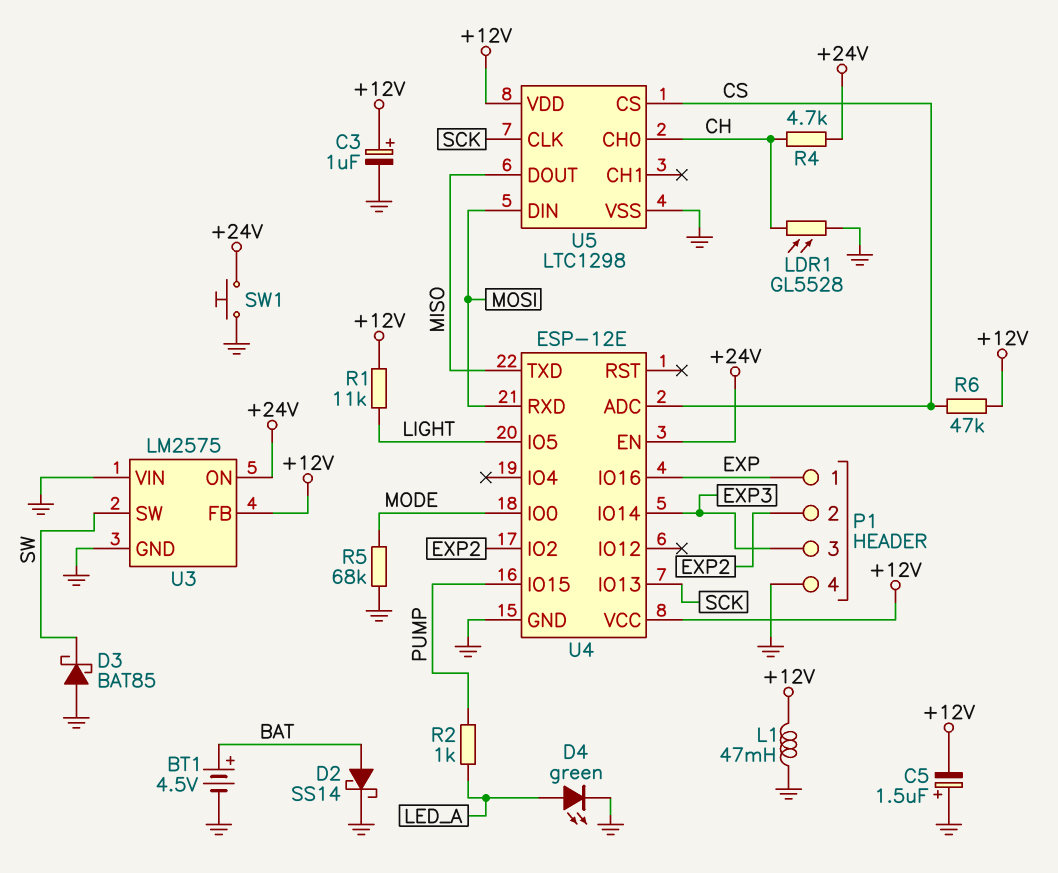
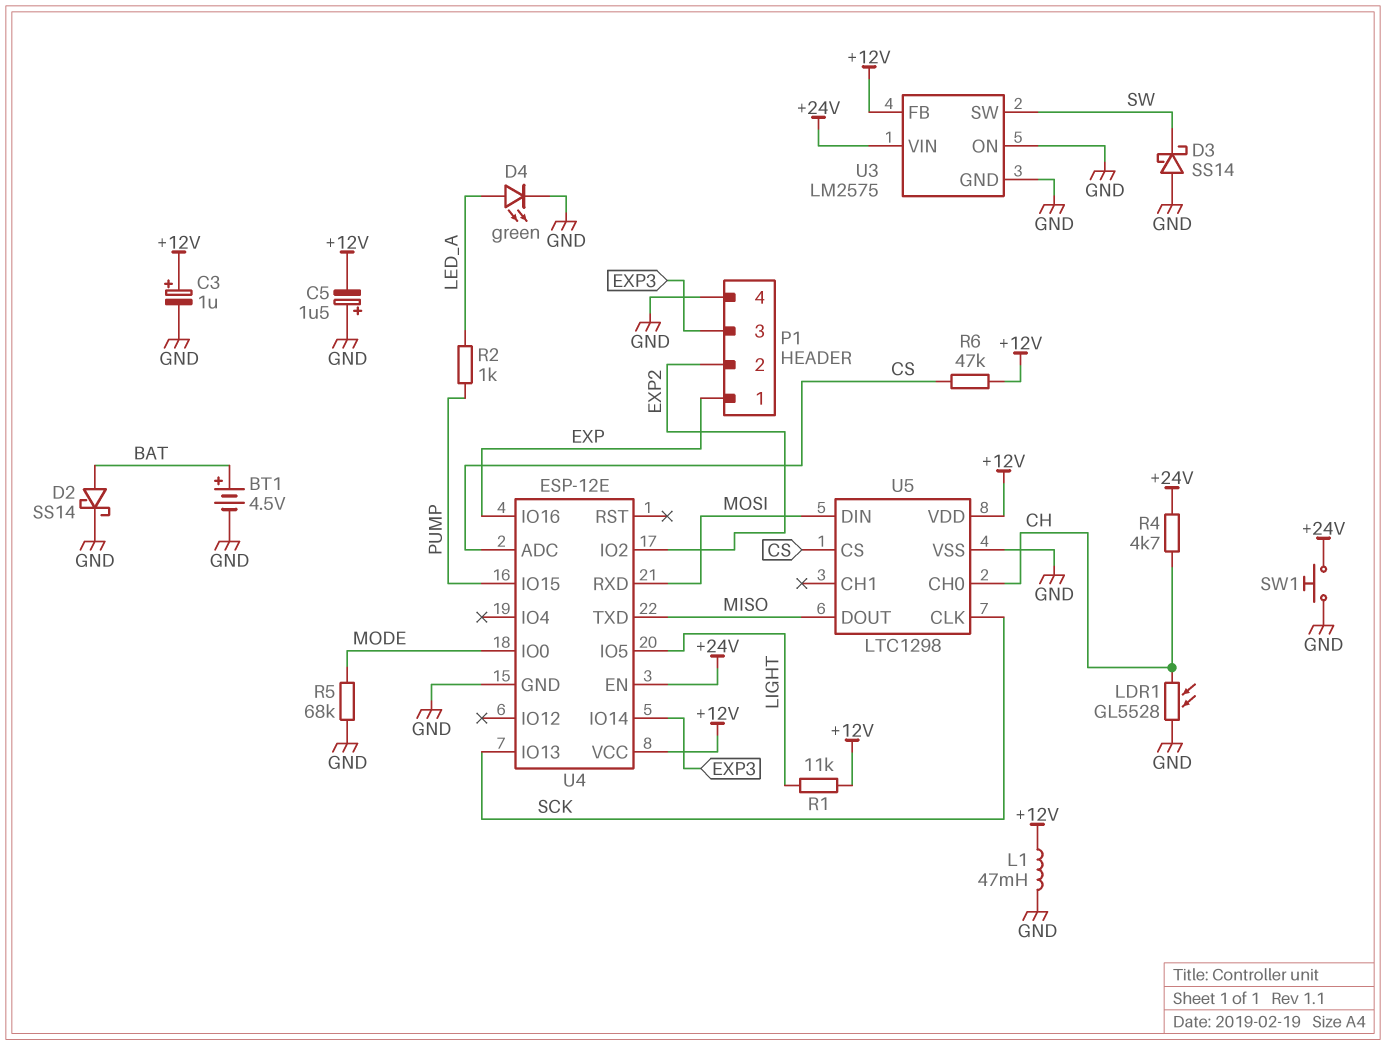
D3: schottky BAT85 (A GND, K SW) -> schottky SS14 (A GND, K SW)
U3 pin ON: +24V -> GND
U3 pin VIN: GND -> +24V

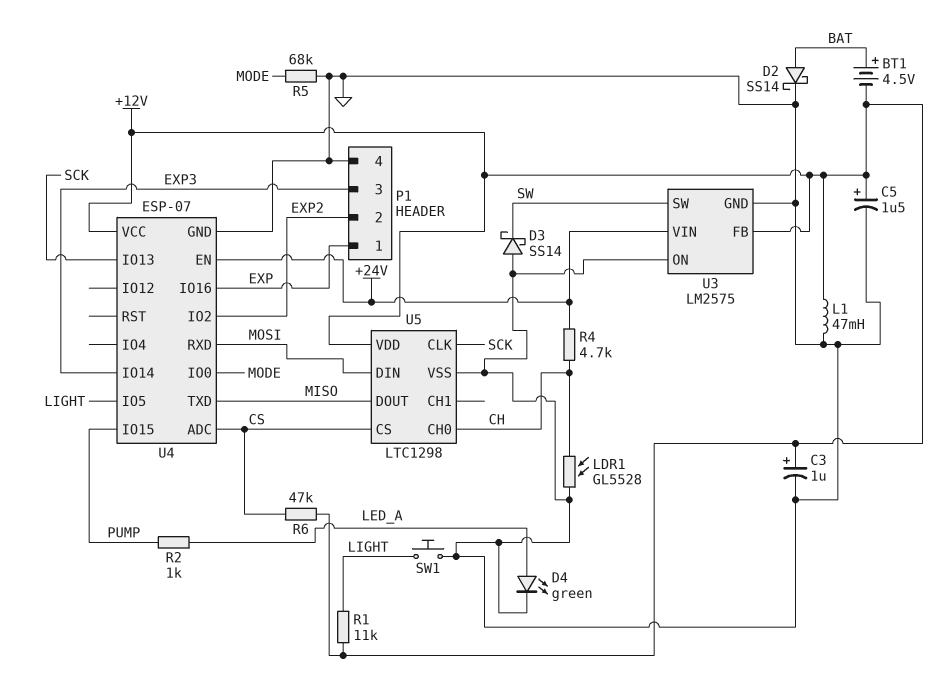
BT1: 4.5V (plus BAT, minus GND) -> 4.5V (plus BAT, minus +12V)
C5: 1.5uF (plus GND, minus +12V) -> 1.5uF (plus +12V, minus GND)
SW1: button (+24V, GND) -> button (GND, LIGHT)
U4: ESP-12E -> ESP-07

